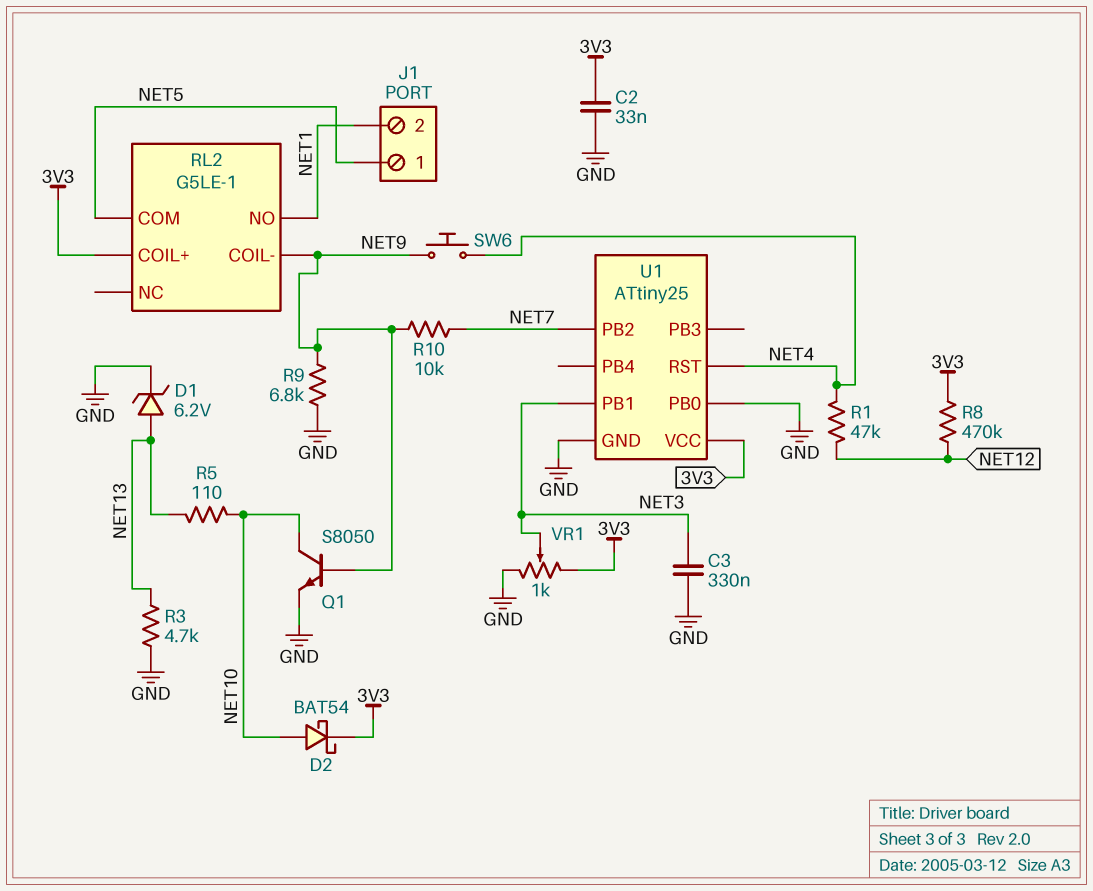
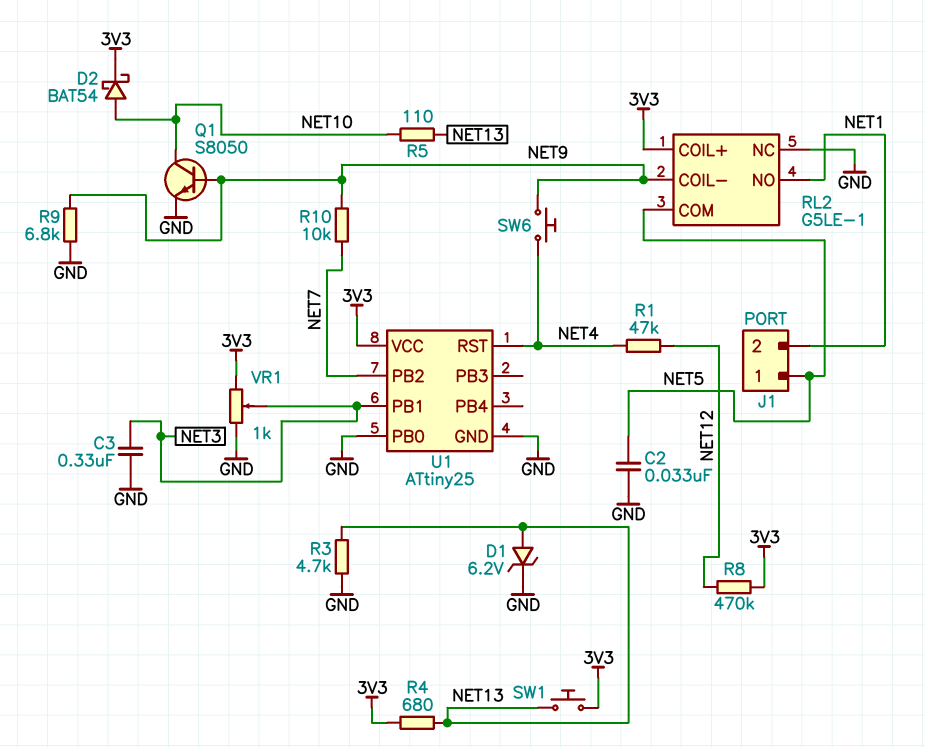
C2: 33nF (3V3, GND) -> 33nF (GND, NET5)
R4: none -> 680 (3V3, NET13)
RL2 pin NC: none -> GND
SW1: none -> button (3V3, NET13)

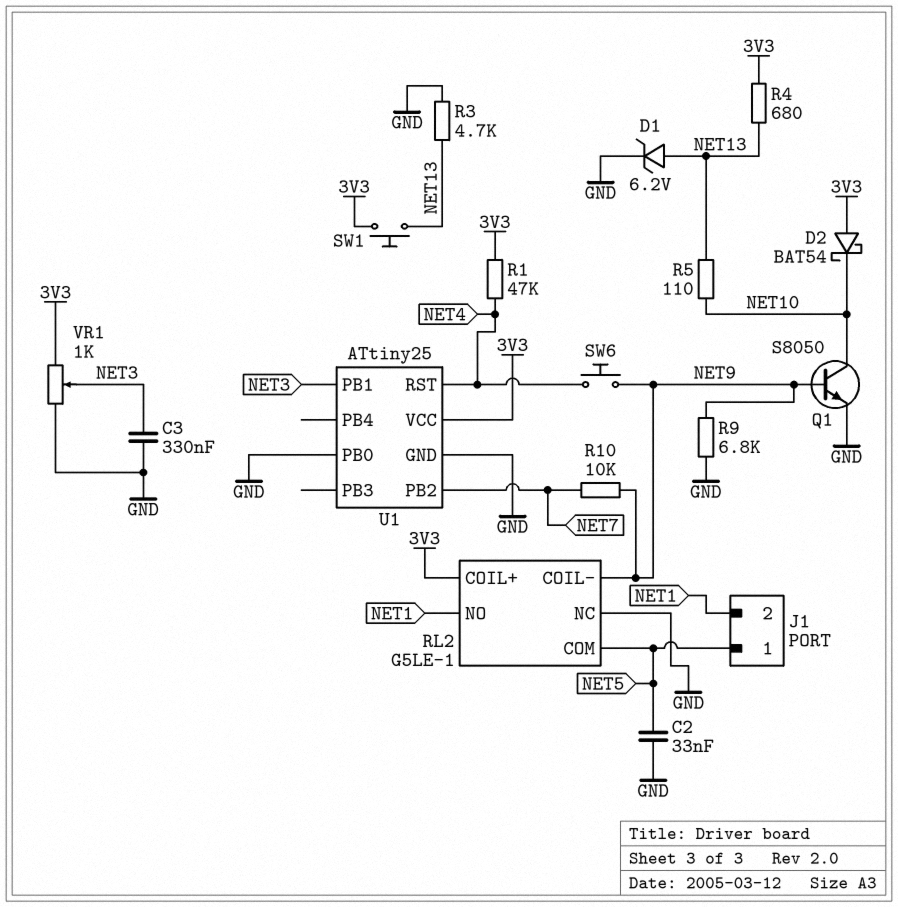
D2: schottky BAT54 (A NET10, K 3V3) -> schottky BAT54 (A 3V3, K NET10)
R1: 47k (NET4, NET12) -> 47k (3V3, NET4)
R8: 470k (3V3, NET12) -> none

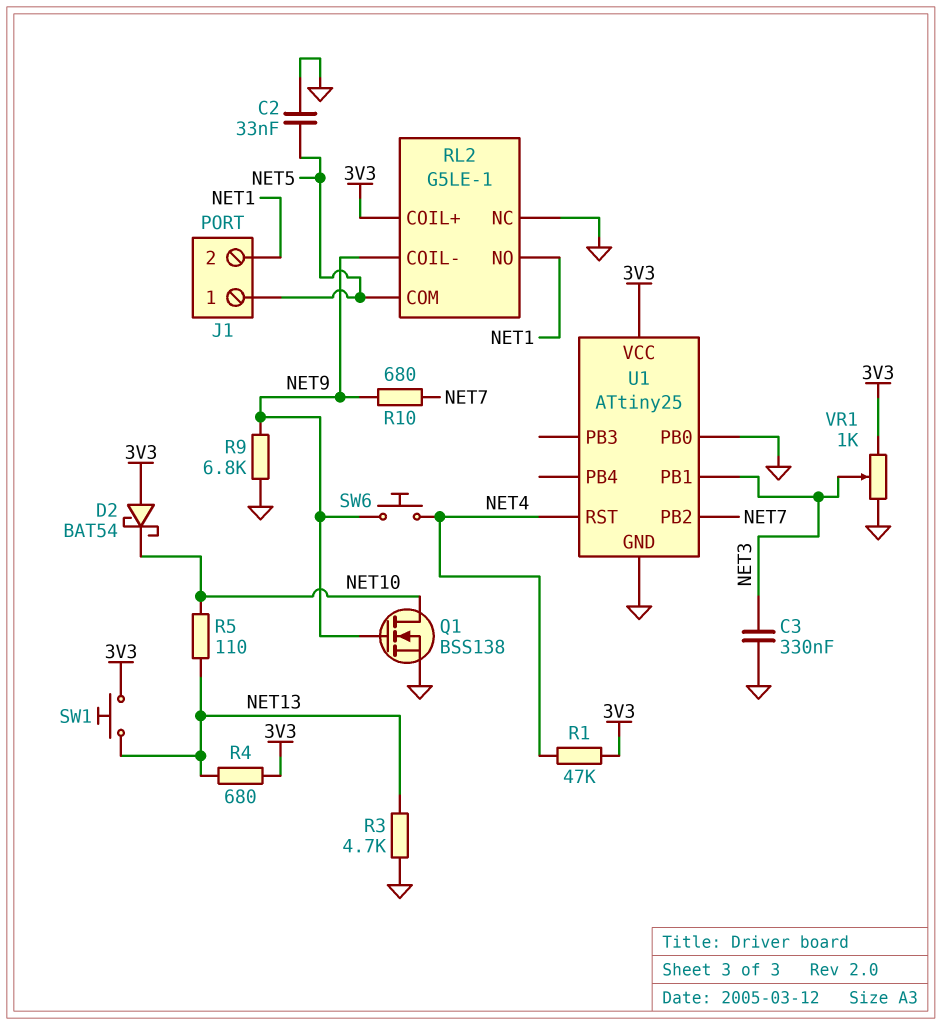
D1: zener 6.2V (A NET13, K GND) -> none
Q1: NPN S8050 (B NET9, C NET10, E GND) -> NMOS BSS138 (G NET9, D NET10, S GND)
R10: 10k (NET7, NET9) -> 680 (NET7, NET9)

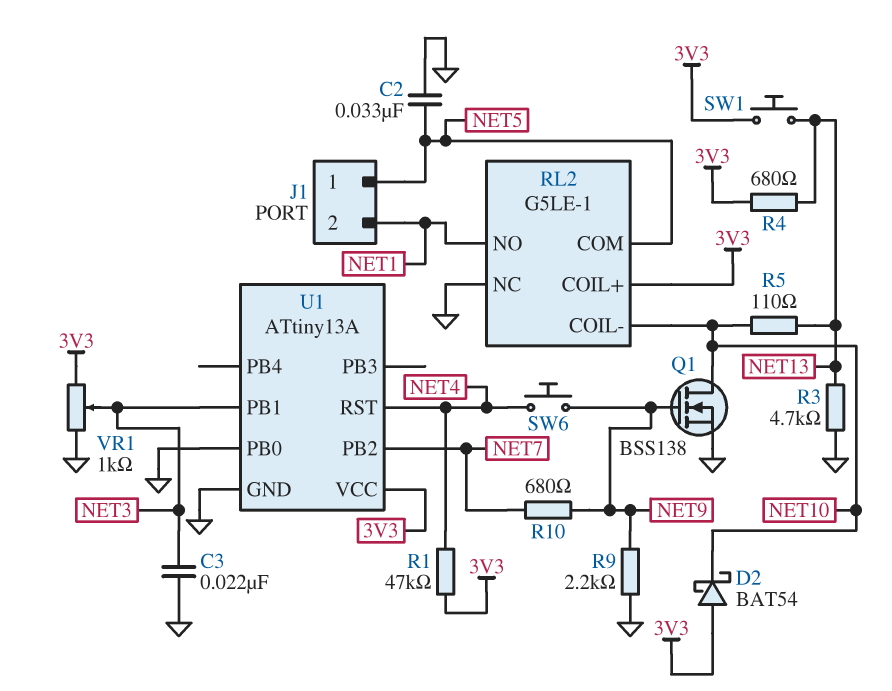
C3: 330nF (GND, NET3) -> 22nF (GND, NET3)
R9: 6.8k (GND, NET9) -> 2.2k (GND, NET9)
RL2 pin COIL-: NET9 -> NET10
U1: ATtiny25 -> ATtiny13A

